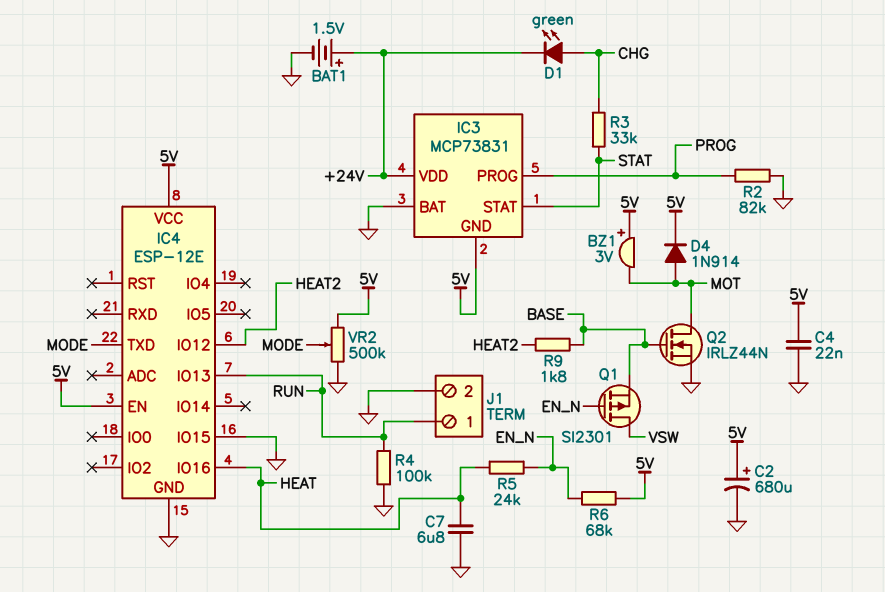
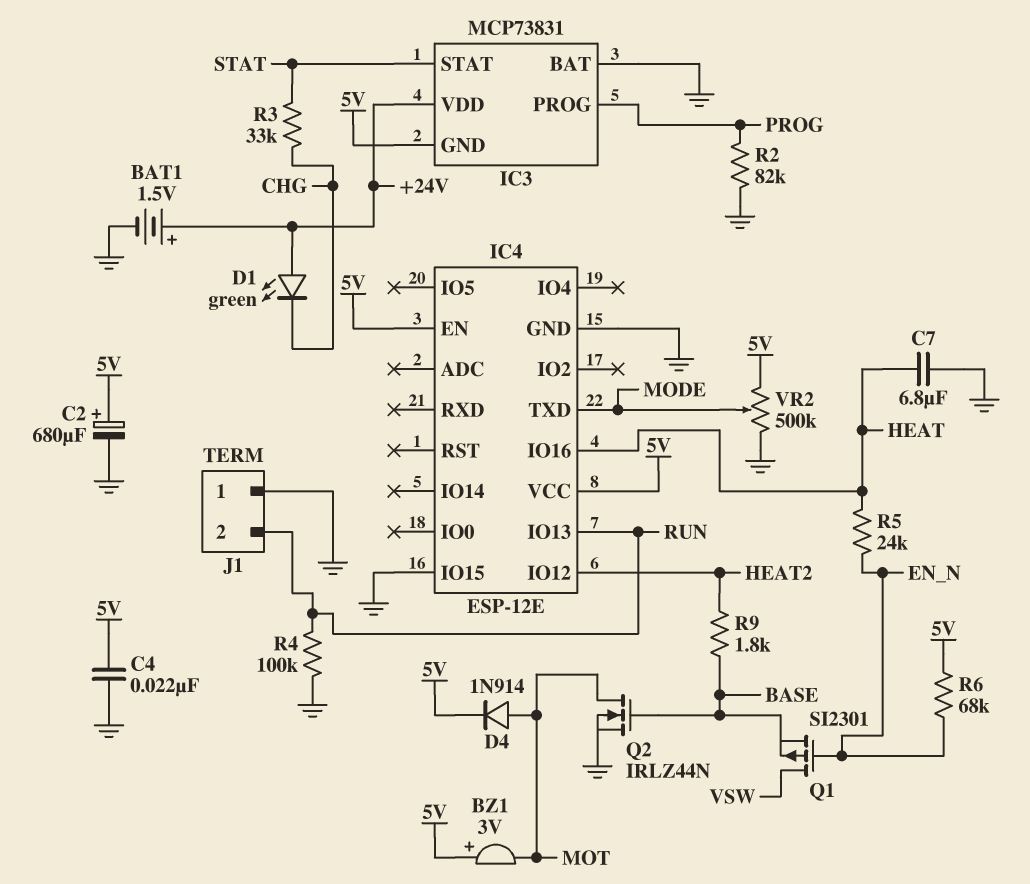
D1: LED green (A CHG, K +24V) -> LED green (A +24V, K CHG)
J1 pin 1: RUN -> GND
J1 pin 2: GND -> RUN

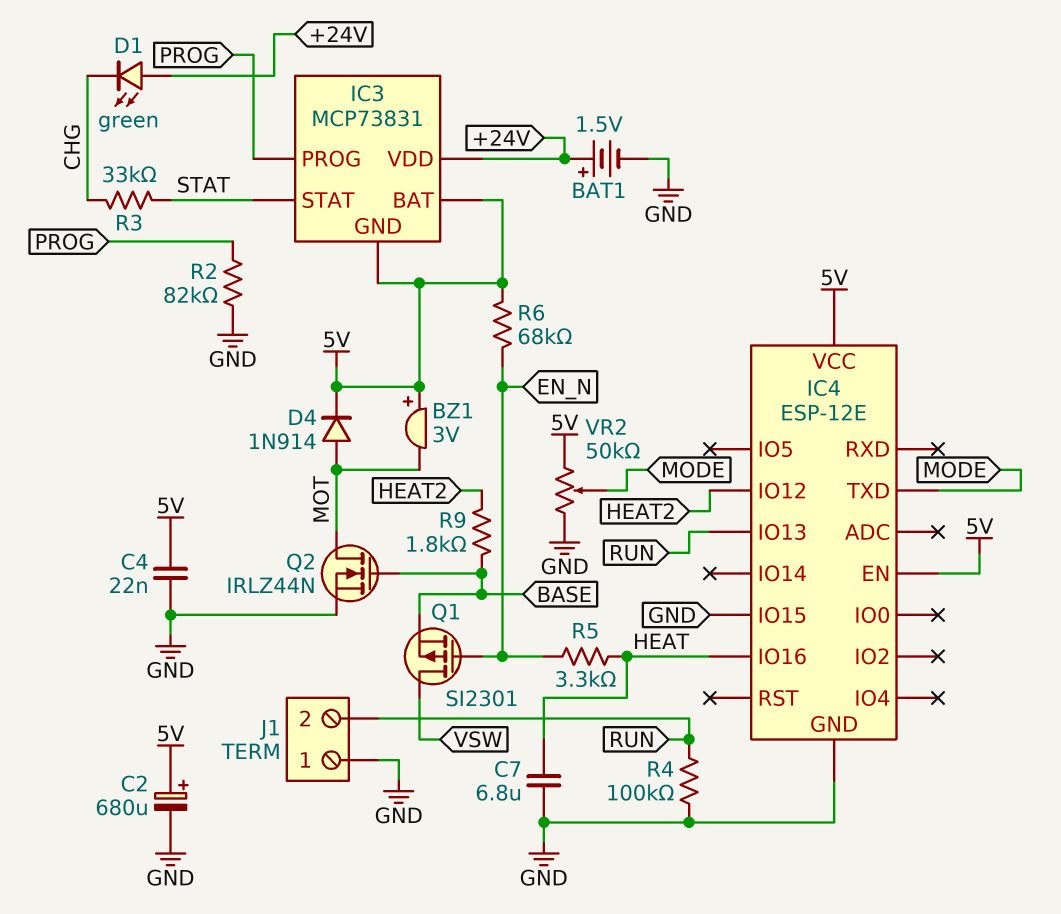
IC3 pin BAT: GND -> 5V
R5: 24k (EN_N, HEAT) -> 3.3k (EN_N, HEAT)
VR2: 500k (5V, GND, wiper MODE) -> 50k (5V, GND, wiper MODE)

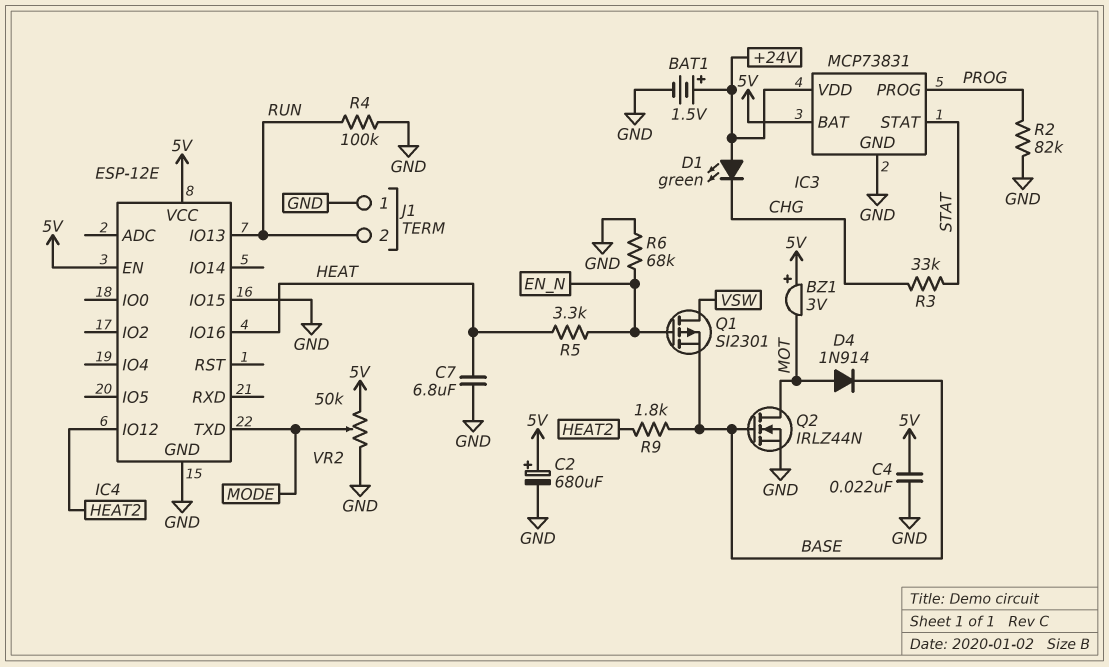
D4: diode 1N914 (A MOT, K 5V) -> diode 1N914 (A MOT, K BASE)
IC3 pin GND: 5V -> GND
R6: 68k (5V, EN_N) -> 68k (EN_N, GND)

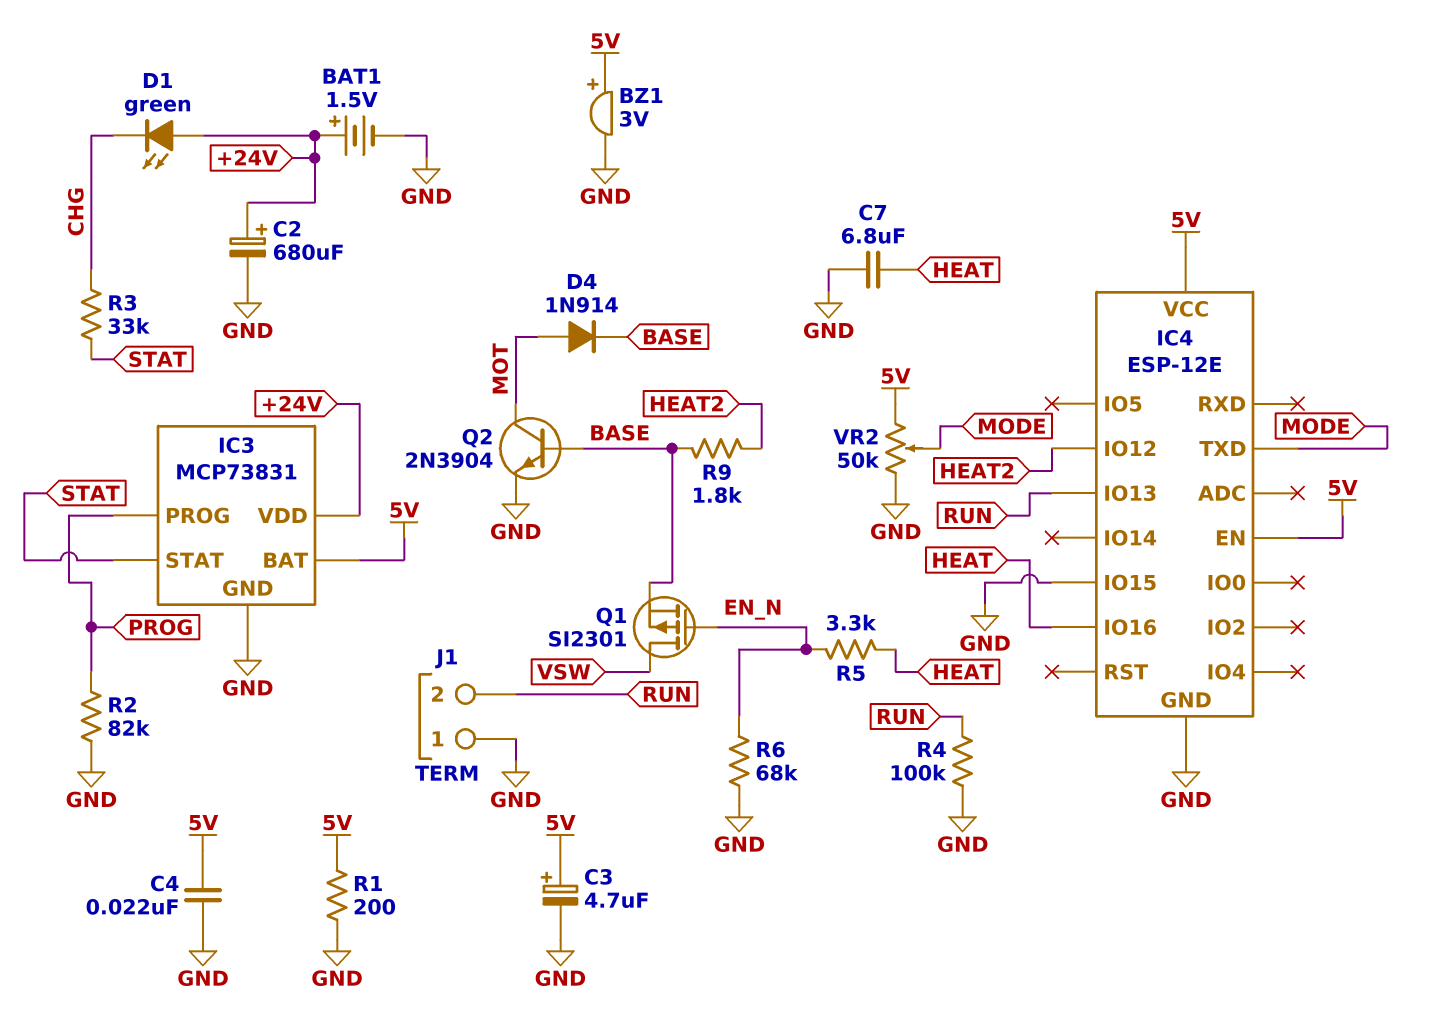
BZ1: buzzer 3V (plus 5V, minus MOT) -> buzzer 3V (plus 5V, minus GND)
C2: 680uF (plus 5V, minus GND) -> 680uF (plus +24V, minus GND)
C3: none -> 4.7uF (plus 5V, minus GND)
Q2: NMOS IRLZ44N (G BASE, D MOT, S GND) -> NPN 2N3904 (B BASE, C MOT, E GND)
R1: none -> 200 (5V, GND)

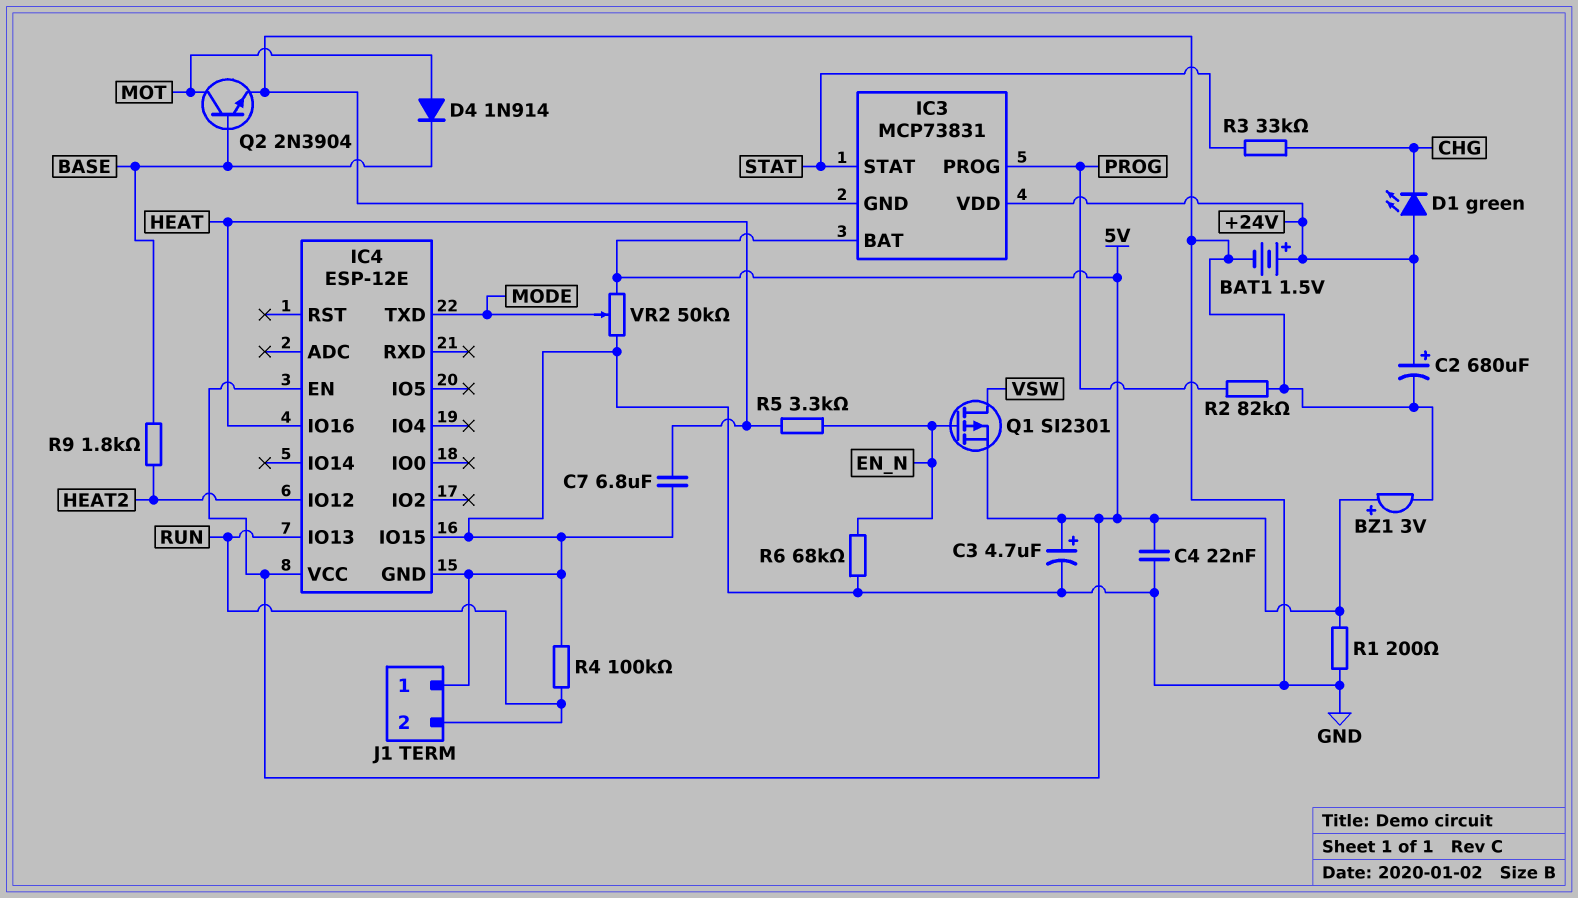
Q1: PMOS SI2301 (G EN_N, D VSW, S BASE) -> PMOS SI2301 (G EN_N, D VSW, S 5V)

